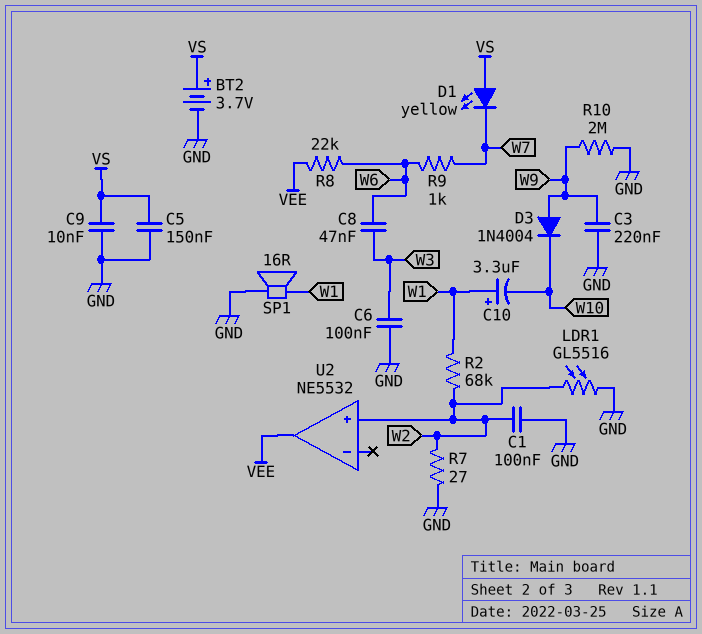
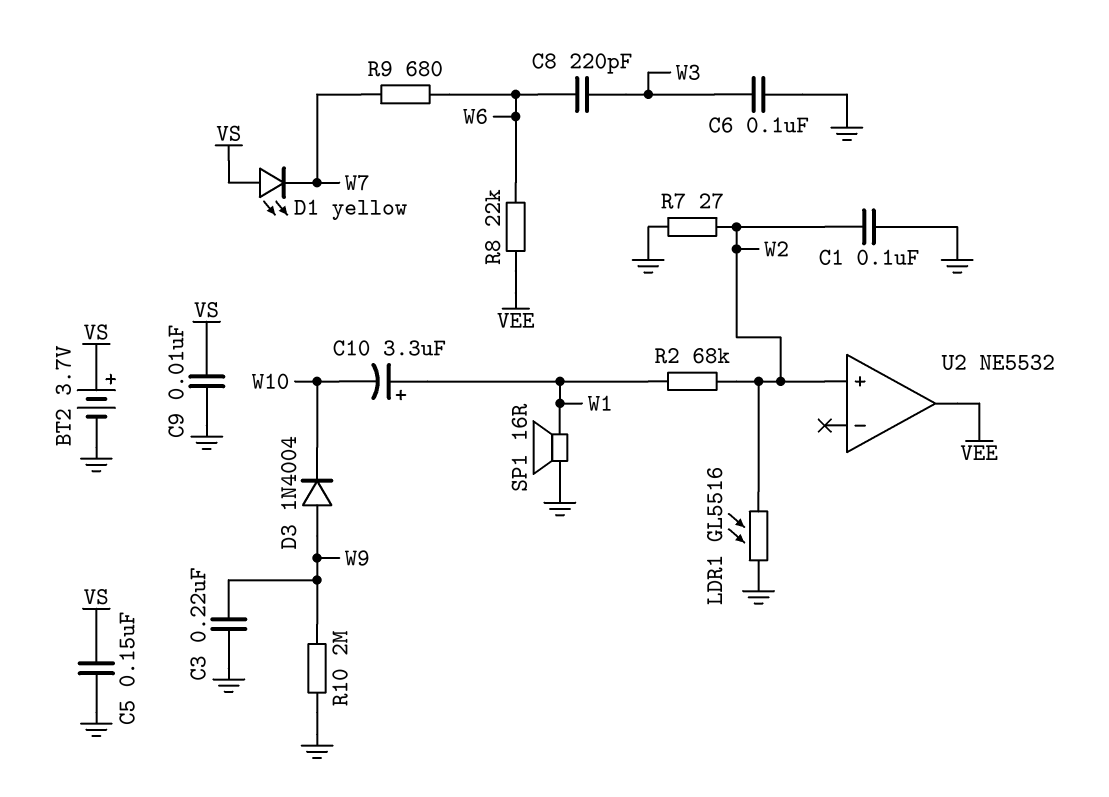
C8: 47nF (W3, W6) -> 220pF (W3, W6)
R9: 1k (W6, W7) -> 680 (W6, W7)

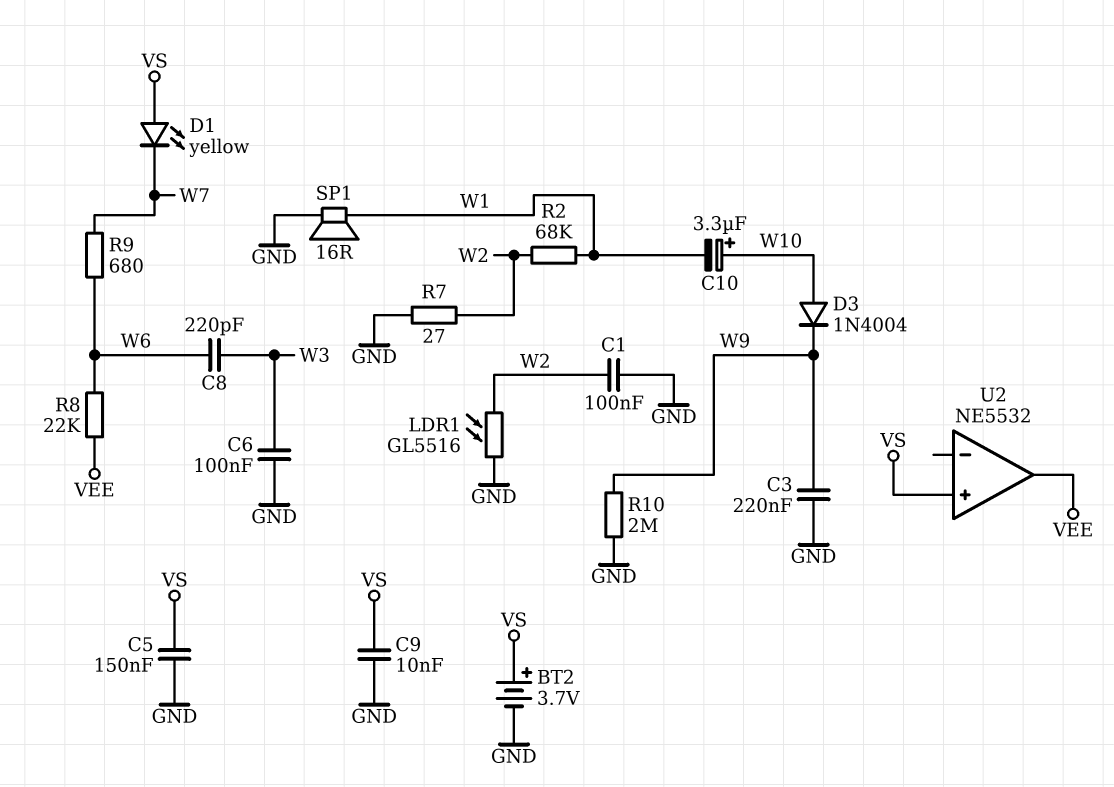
C10: 3.3uF (plus W1, minus W10) -> 3.3uF (plus W10, minus W1)
D3: diode 1N4004 (A W9, K W10) -> diode 1N4004 (A W10, K W9)
U2 pin in+: W2 -> VS

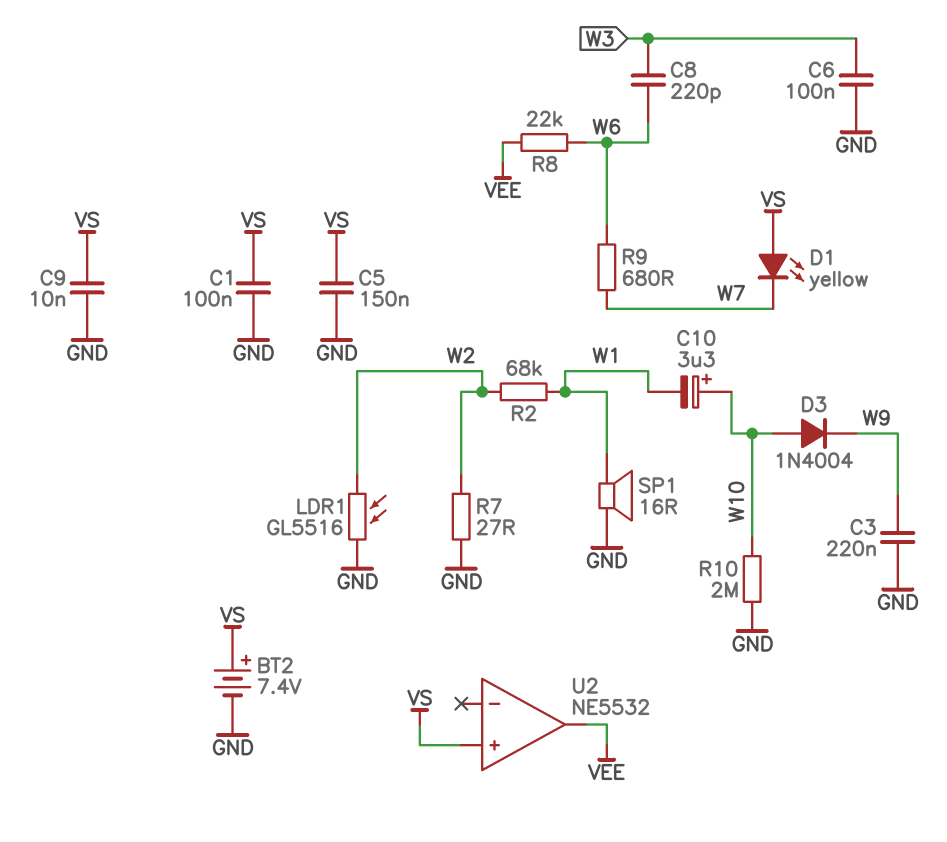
BT2: 3.7V (plus VS, minus GND) -> 7.4V (plus VS, minus GND)
C1: 100nF (GND, W2) -> 100nF (GND, VS)
R10: 2M (GND, W9) -> 2M (GND, W10)

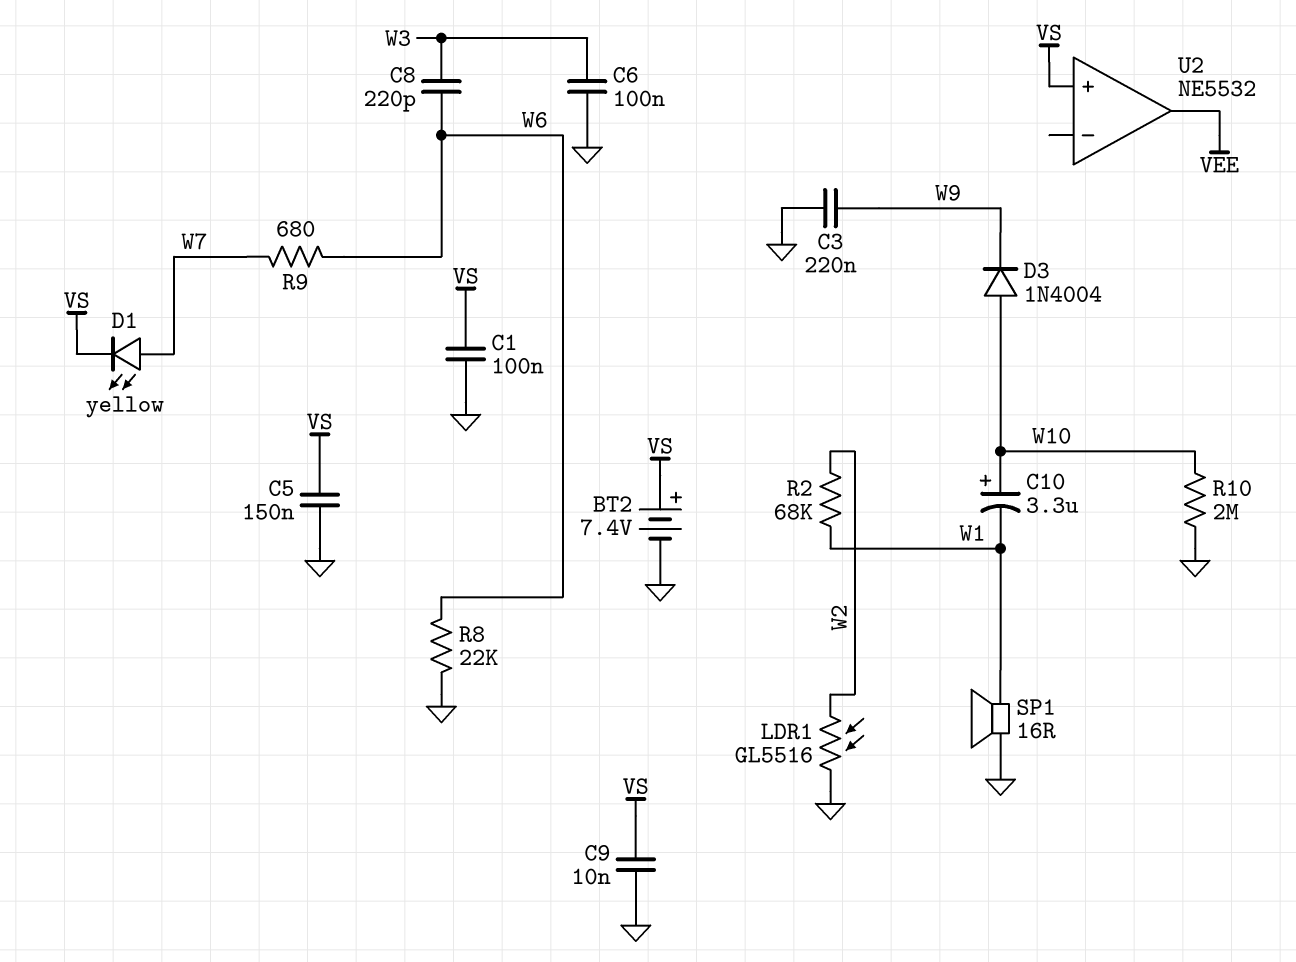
D1: LED yellow (A VS, K W7) -> LED yellow (A W7, K VS)
R7: 27 (GND, W2) -> none
R8: 22k (VEE, W6) -> 22k (GND, W6)

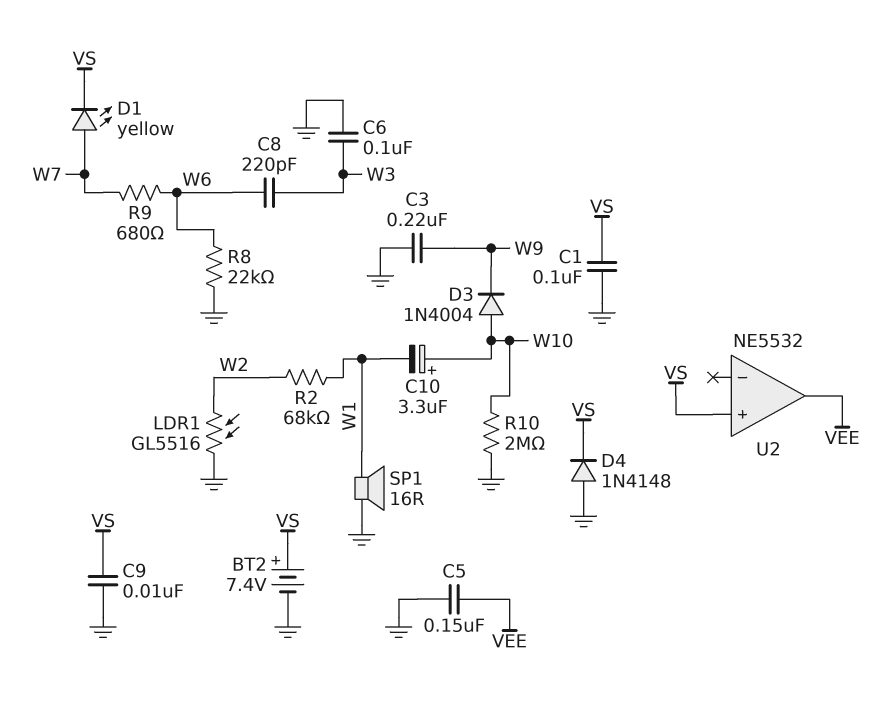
C5: 150nF (GND, VS) -> 150nF (GND, VEE)
D4: none -> diode 1N4148 (A GND, K VS)

